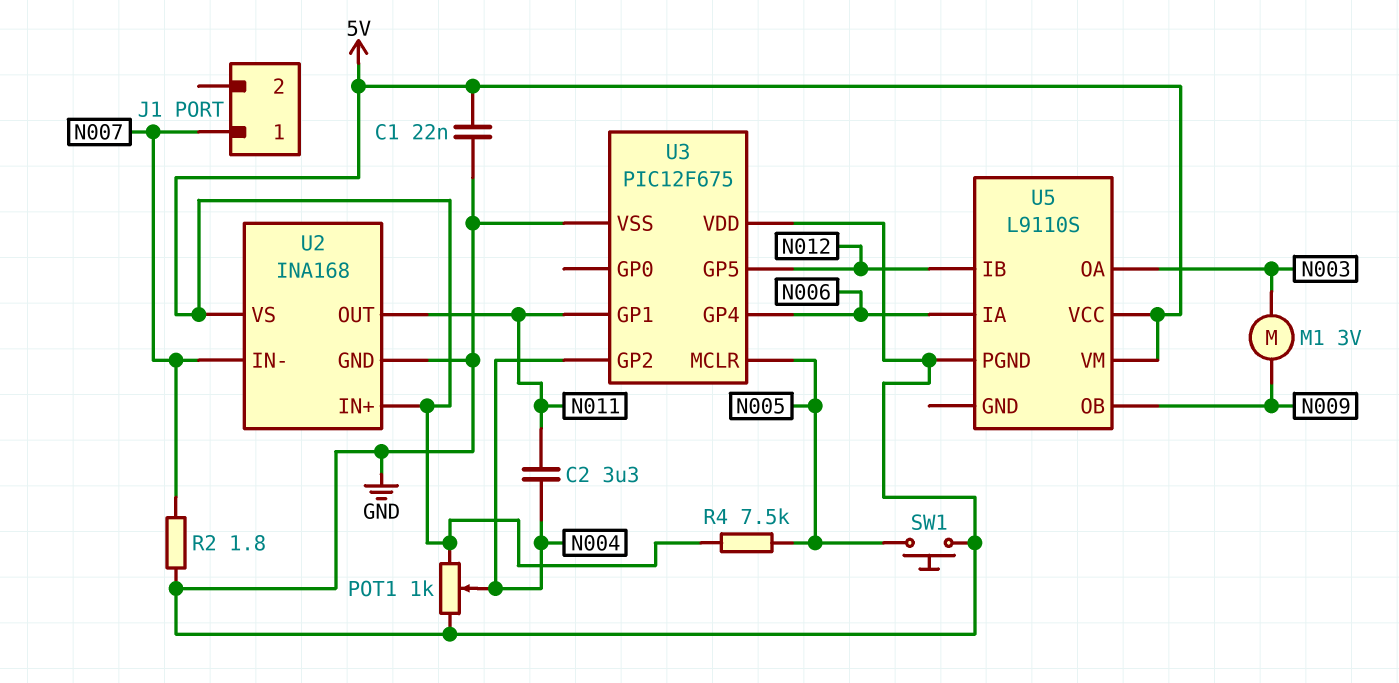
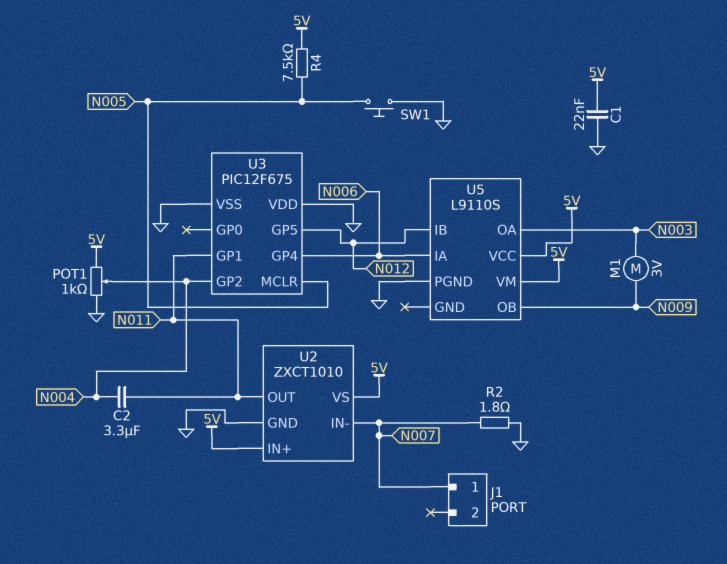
U2: INA168 -> ZXCT1010

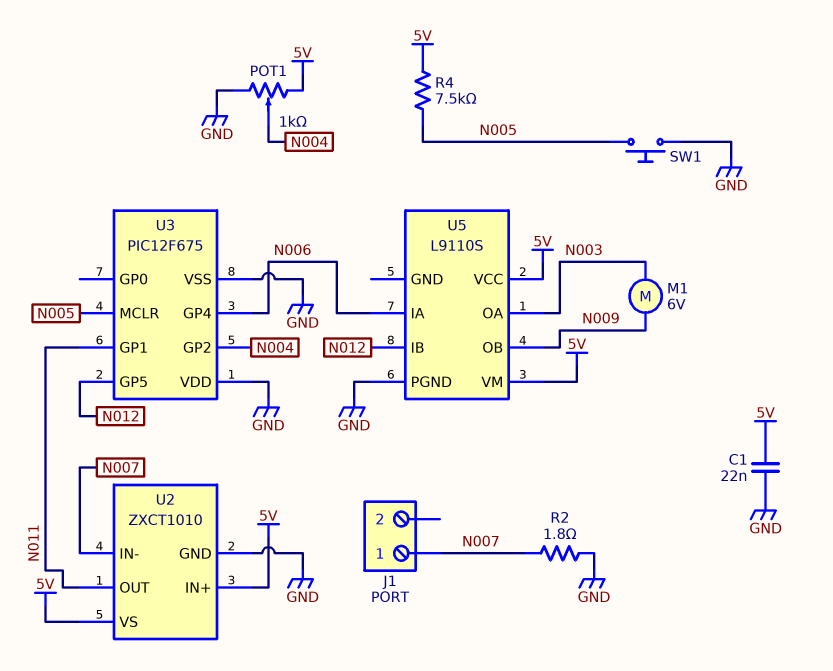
C2: 3.3uF (N004, N011) -> none
M1: motor 3V (N003, N009) -> motor 6V (N003, N009)

